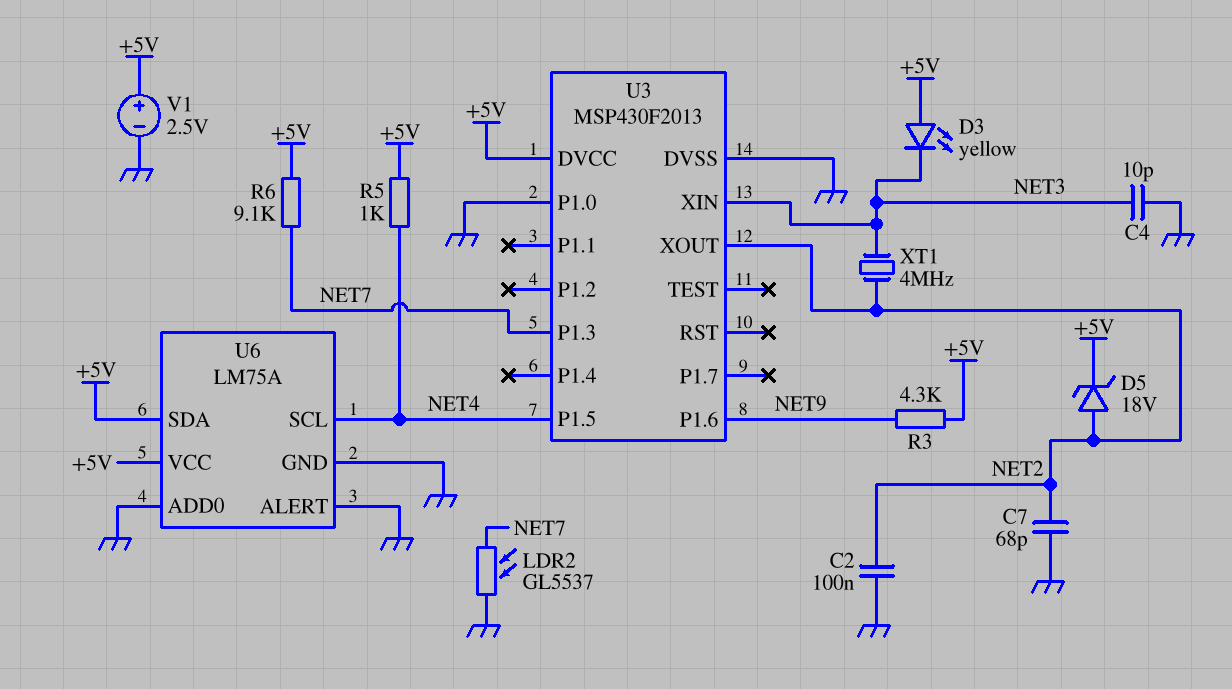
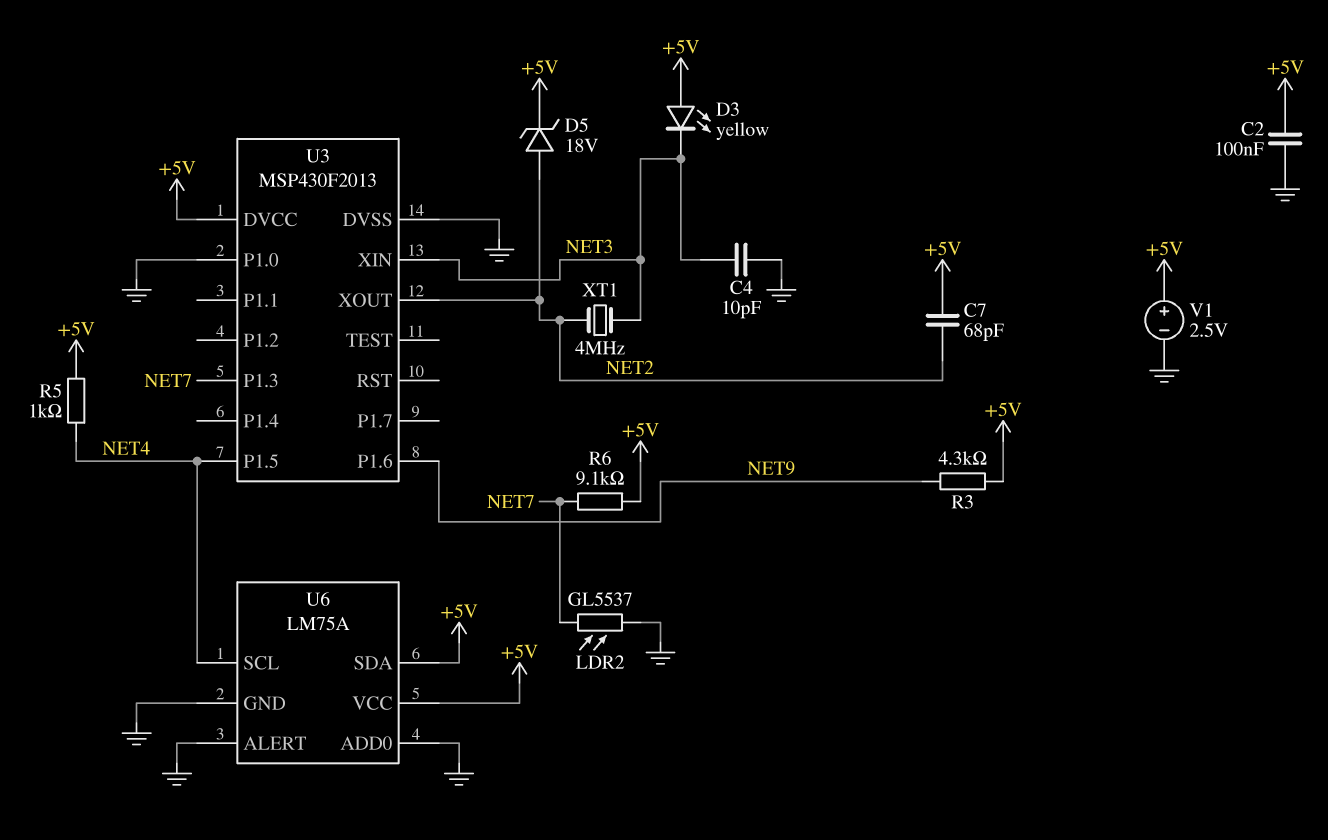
C2: 100nF (GND, NET2) -> 100nF (+5V, GND)
C7: 68pF (GND, NET2) -> 68pF (+5V, NET2)

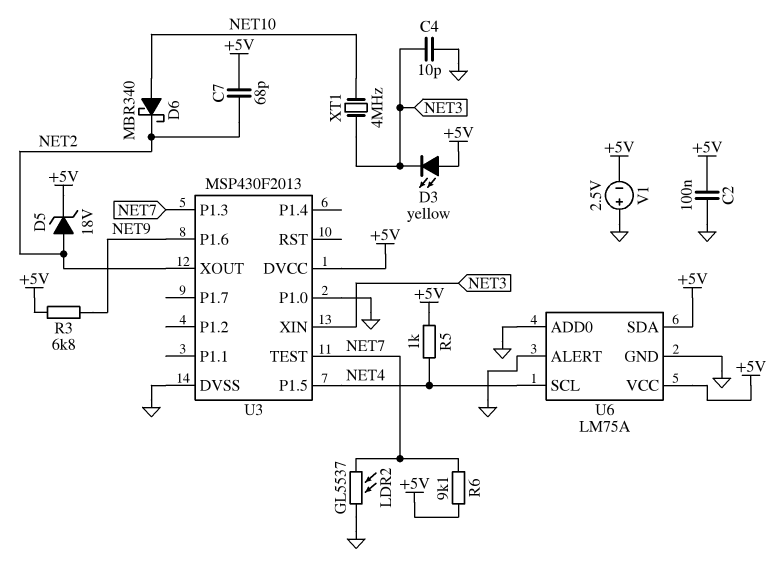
D6: none -> schottky MBR340 (A NET10, K NET2)
R3: 4.3k (+5V, NET9) -> 6.8k (+5V, NET9)
U3 pin TEST: none -> NET7
V1: 2.5V (plus +5V, minus GND) -> 2.5V (plus GND, minus +5V)
XT1: 4MHz (NET2, NET3) -> 4MHz (NET3, NET10)

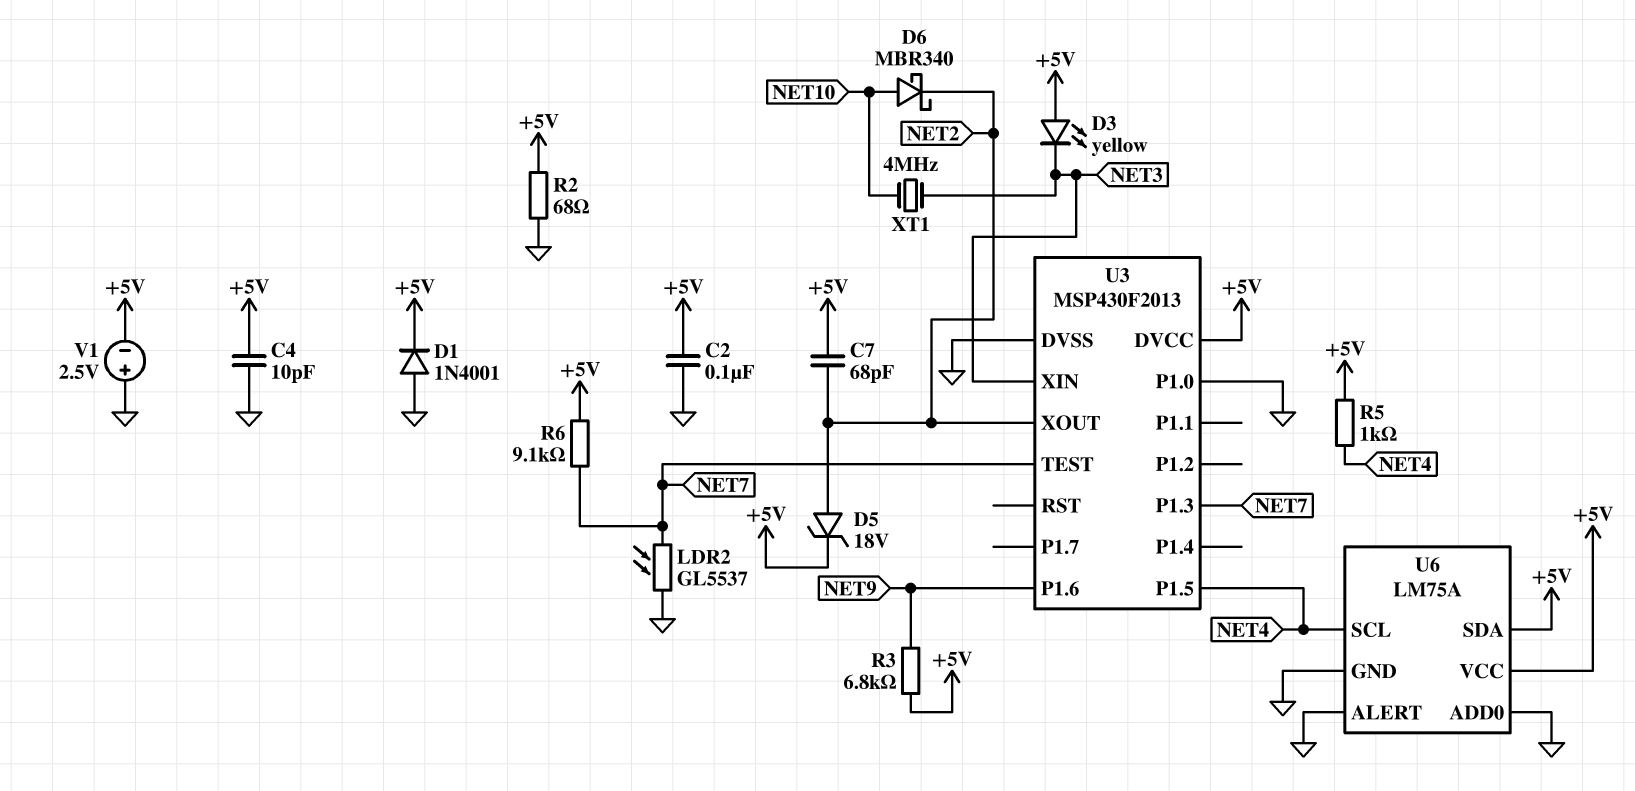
C4: 10pF (GND, NET3) -> 10pF (+5V, GND)
D1: none -> diode 1N4001 (A GND, K +5V)
R2: none -> 68 (+5V, GND)

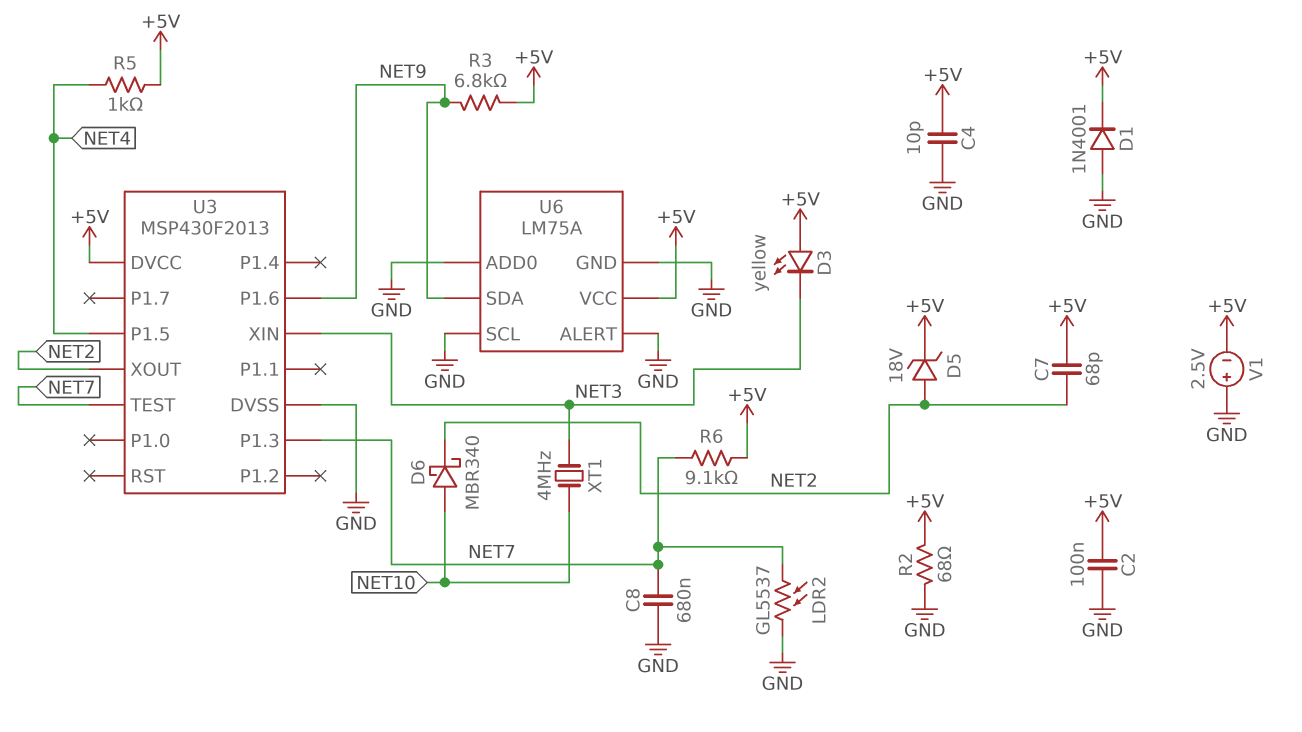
C8: none -> 680nF (GND, NET7)
U3 pin P1.0: GND -> none
U6 pin SCL: NET4 -> GND
U6 pin SDA: +5V -> NET9

